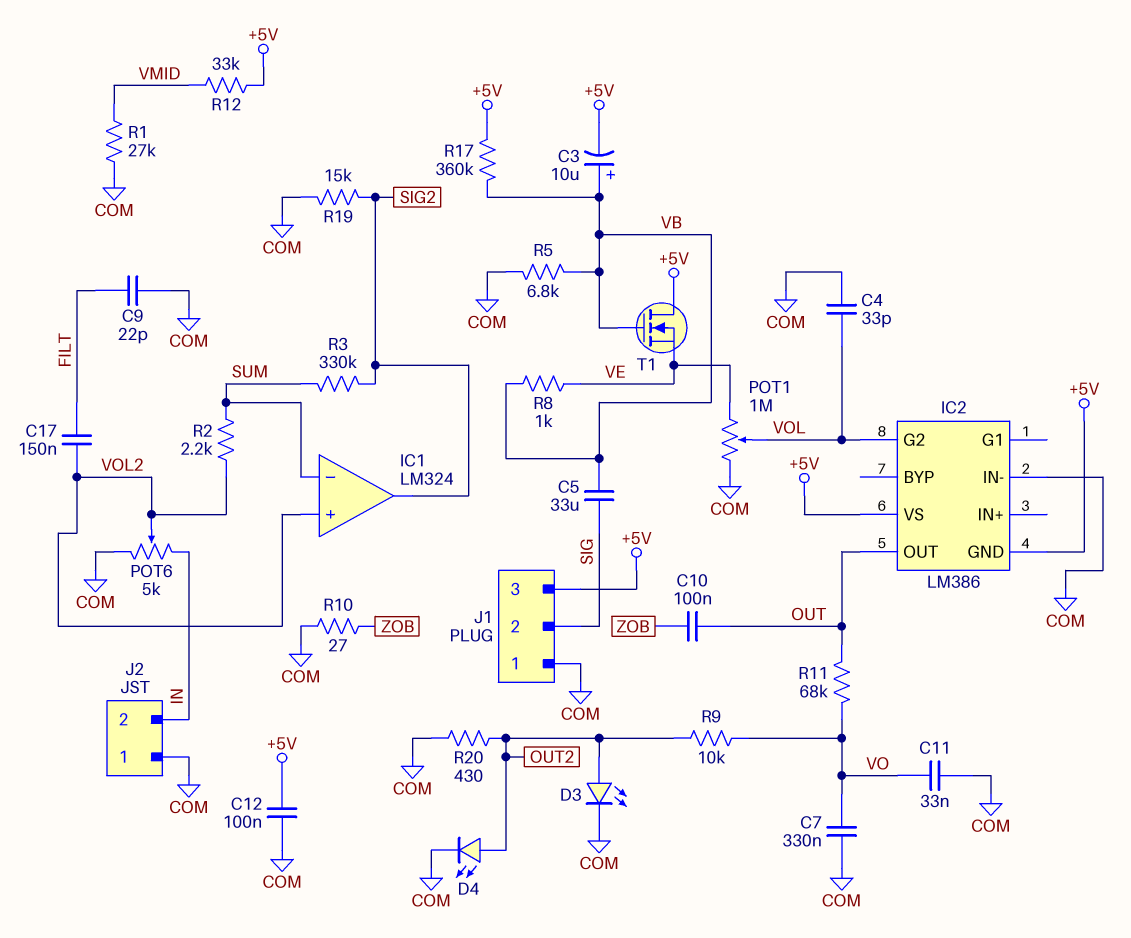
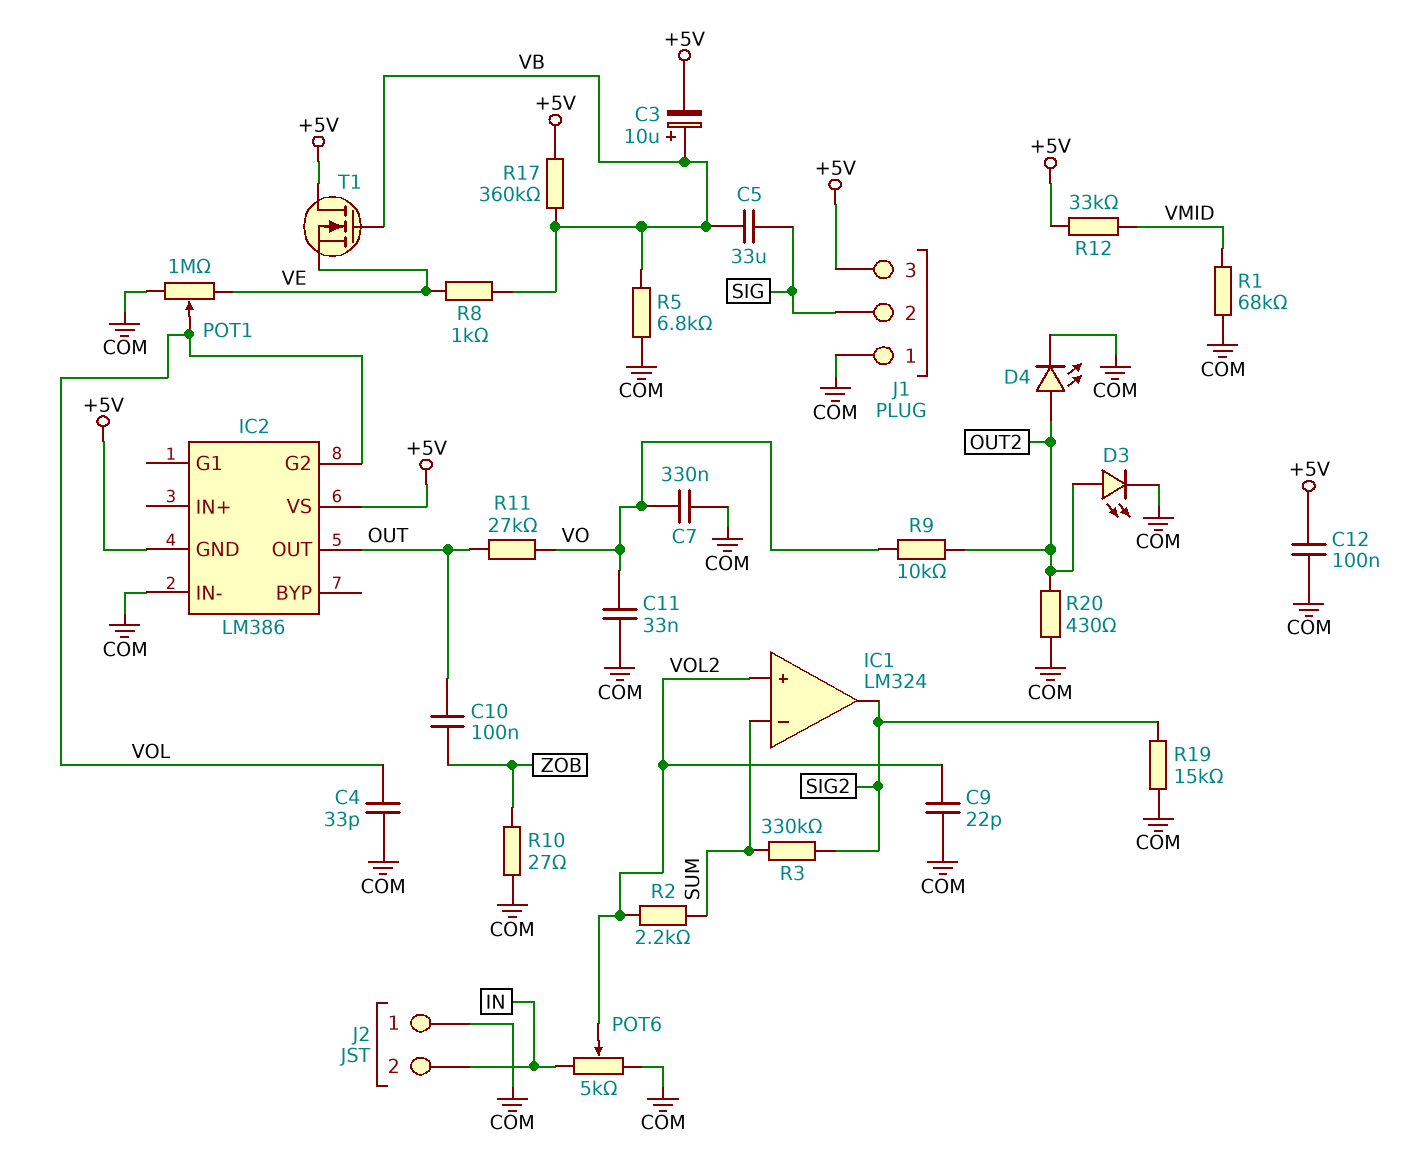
C9: 22pF (COM, FILT) -> 22pF (COM, VOL2)
C17: 150nF (FILT, VOL2) -> none
R1: 27k (COM, VMID) -> 68k (COM, VMID)
R11: 68k (OUT, VO) -> 27k (OUT, VO)

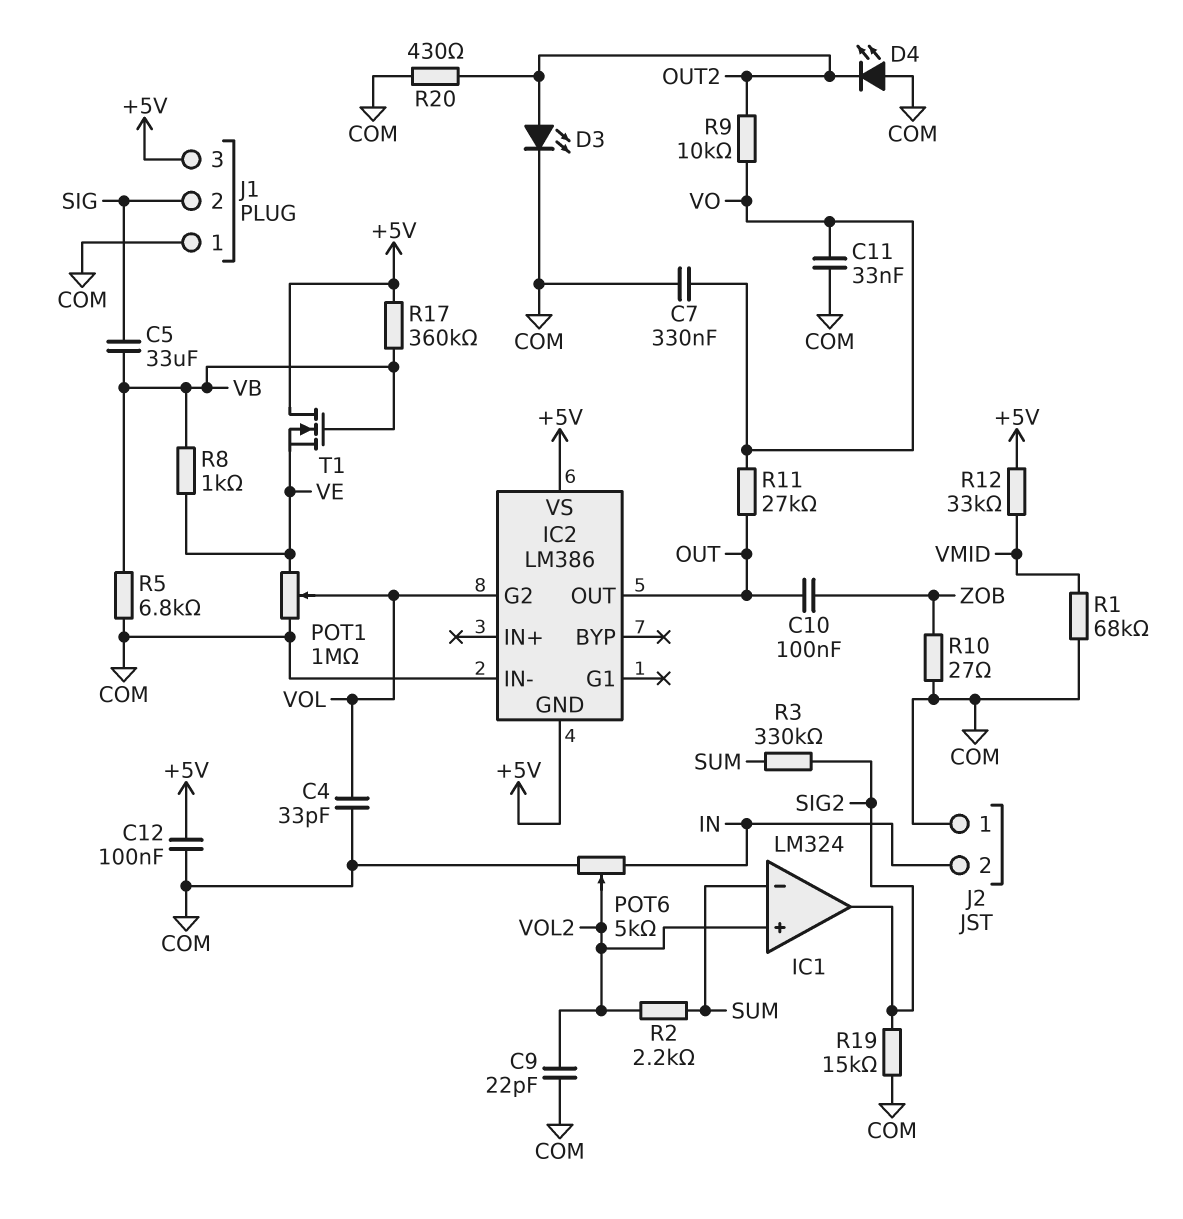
C3: 10uF (plus VB, minus +5V) -> none
D4: LED (A OUT2, K COM) -> LED (A COM, K OUT2)

